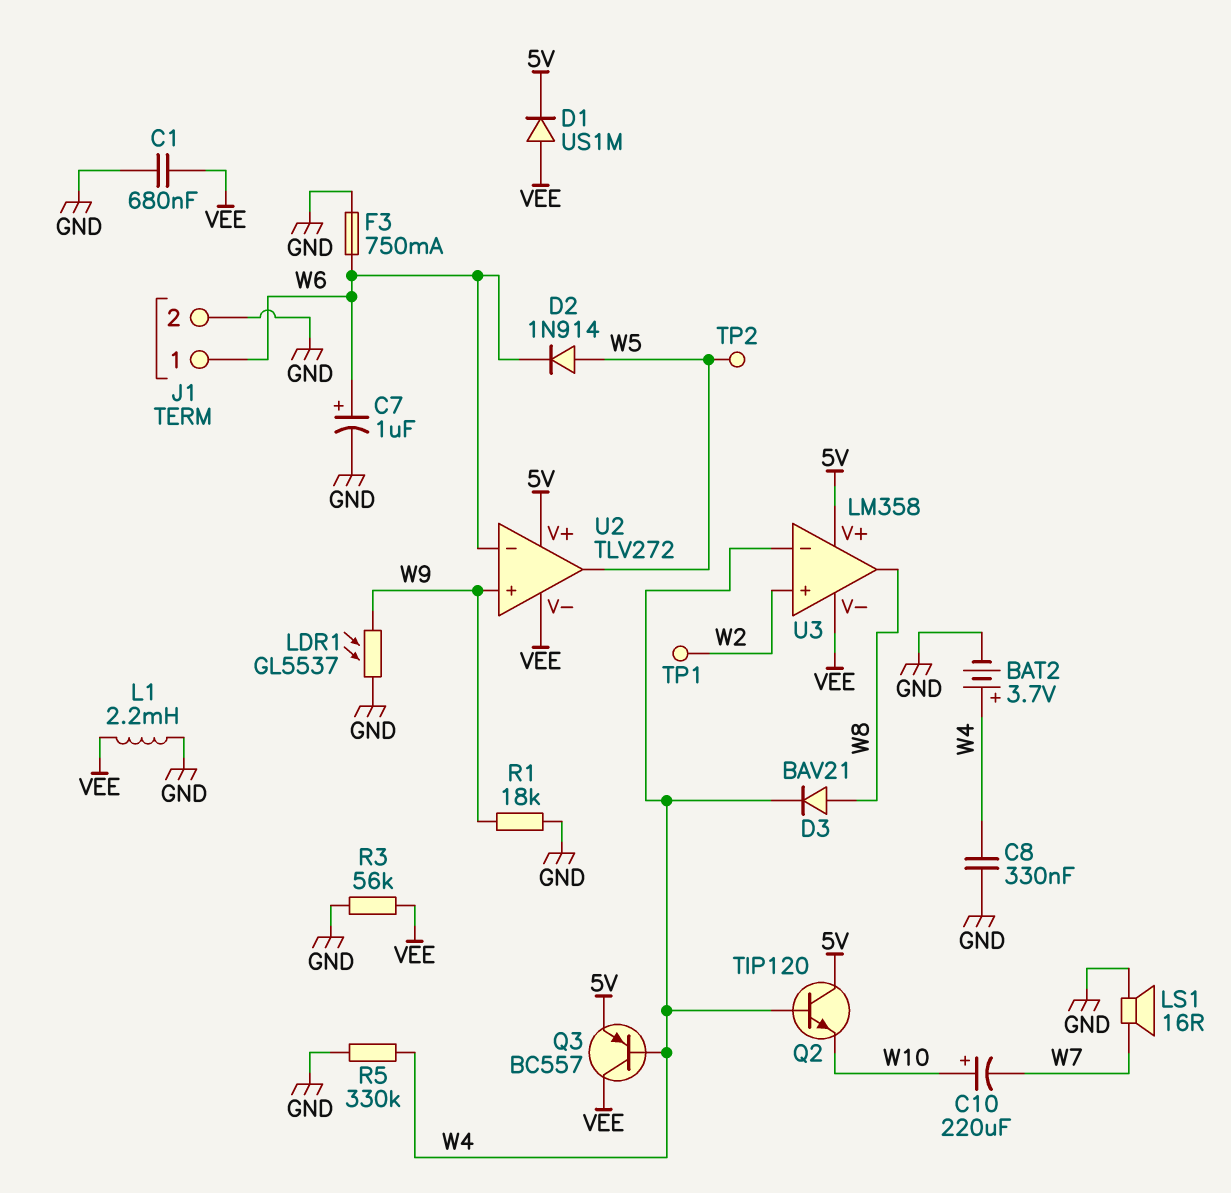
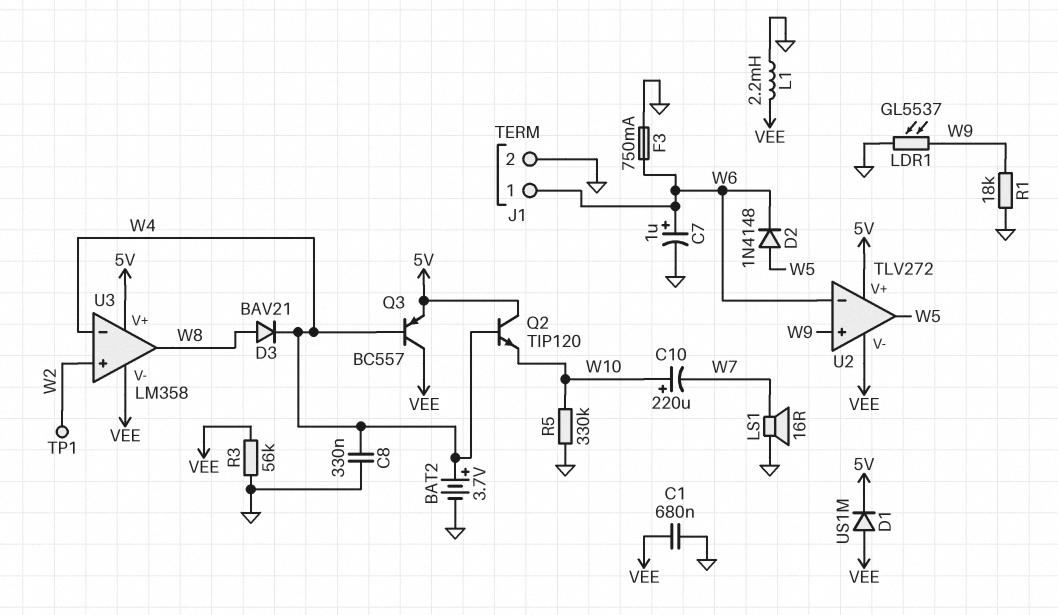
D2: diode 1N914 (A W5, K W6) -> diode 1N4148 (A W5, K W6)
R5: 330k (GND, W4) -> 330k (GND, W10)
TP2: test point (W5) -> none

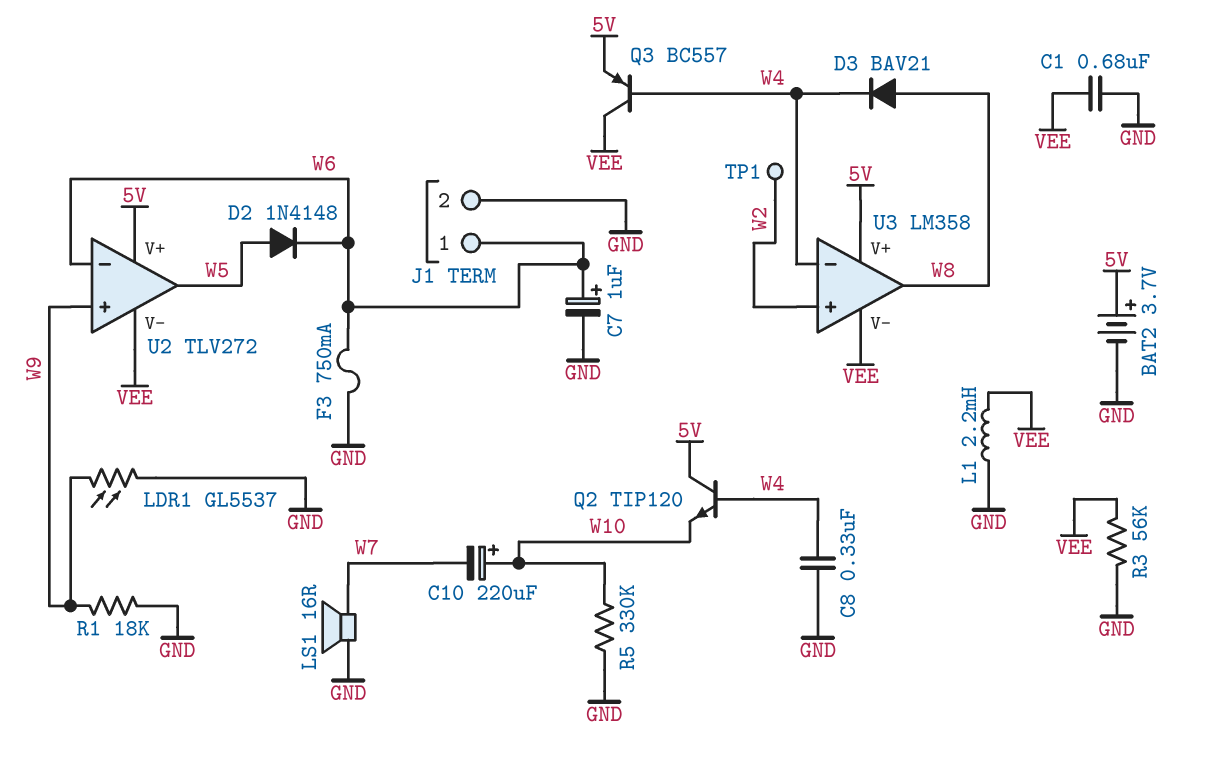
BAT2: 3.7V (plus W4, minus GND) -> 3.7V (plus 5V, minus GND)
D1: diode US1M (A VEE, K 5V) -> none

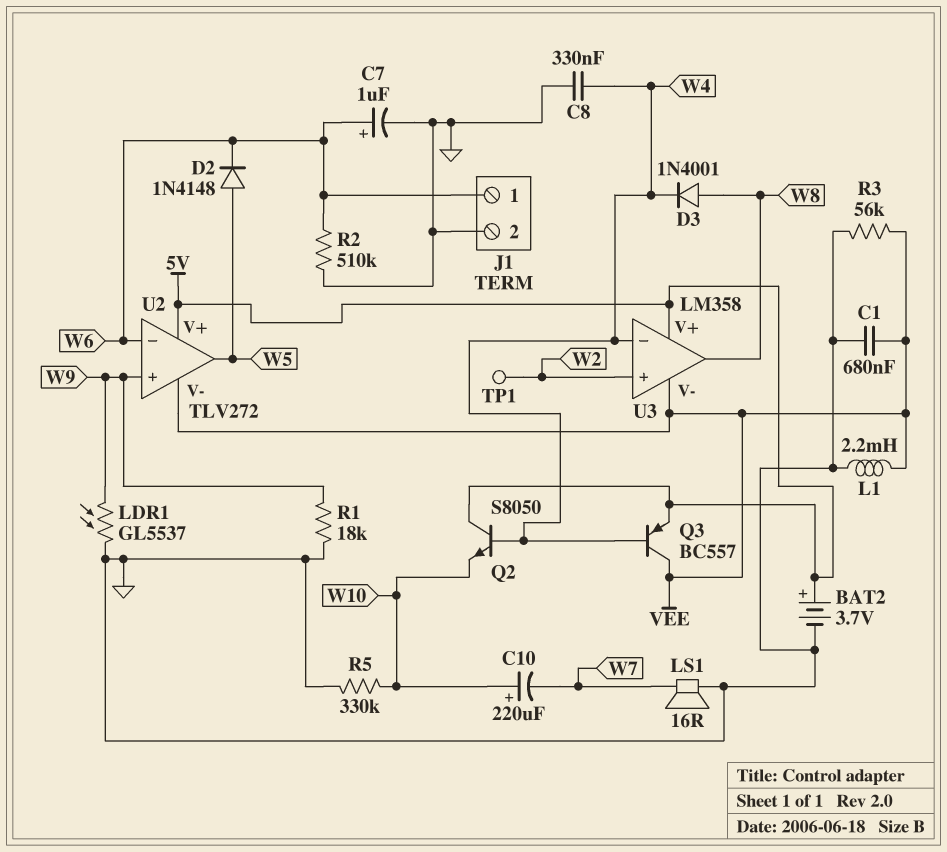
D3: diode BAV21 (A W8, K W4) -> diode 1N4001 (A W8, K W4)
F3: 750mA (GND, W6) -> none
Q2: NPN TIP120 (B W4, C 5V, E W10) -> NPN S8050 (B W4, C 5V, E W10)
R2: none -> 510k (GND, W6)

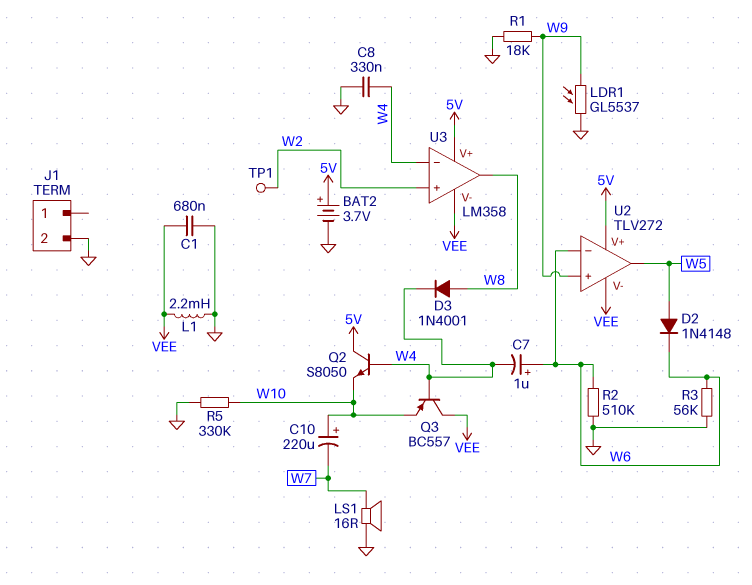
C7: 1uF (plus W6, minus GND) -> 1uF (plus W6, minus W4)
J1 pin 1: W6 -> none
Q3: PNP BC557 (B W4, C VEE, E 5V) -> PNP BC557 (B W4, C VEE, E W10)
R3: 56k (GND, VEE) -> 56k (GND, W6)

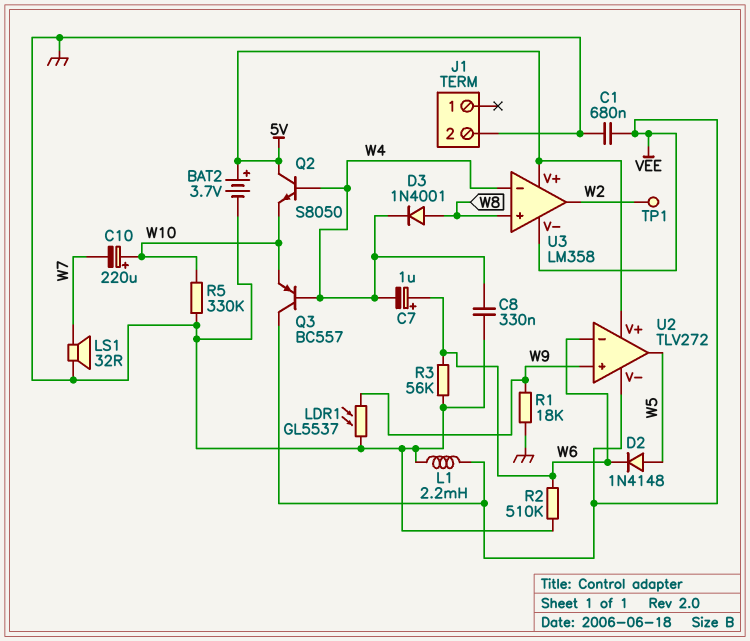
LS1: speaker 16R (GND, W7) -> speaker 32R (GND, W7)
U3 pin in+: W2 -> W8
U3 pin out: W8 -> W2

